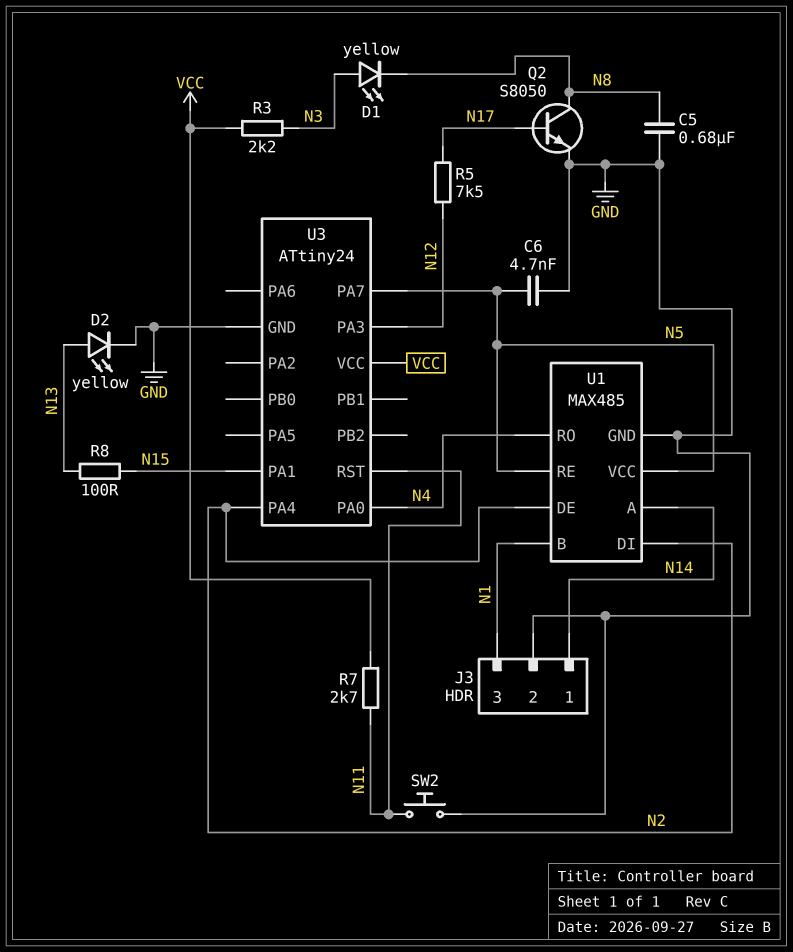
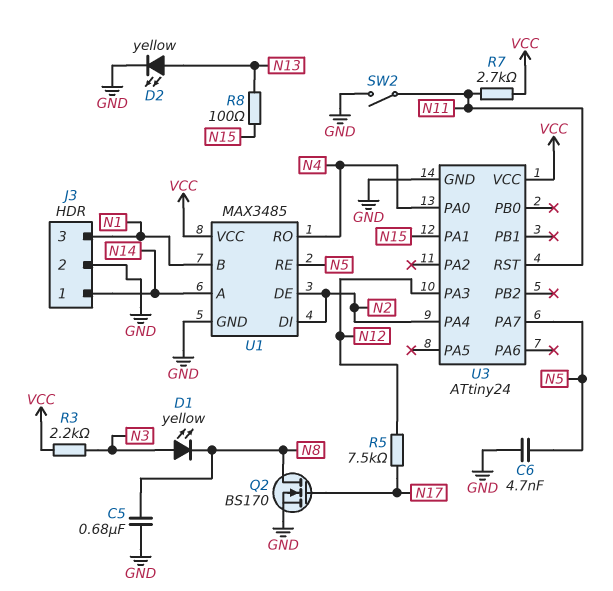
Q2: NPN S8050 (B N17, C N8, E GND) -> NMOS BS170 (G N17, D N8, S GND)
SW2: button (GND, N11) -> switch (GND, N11)
U1: MAX485 -> MAX3485
U1 pin VCC: N5 -> VCC

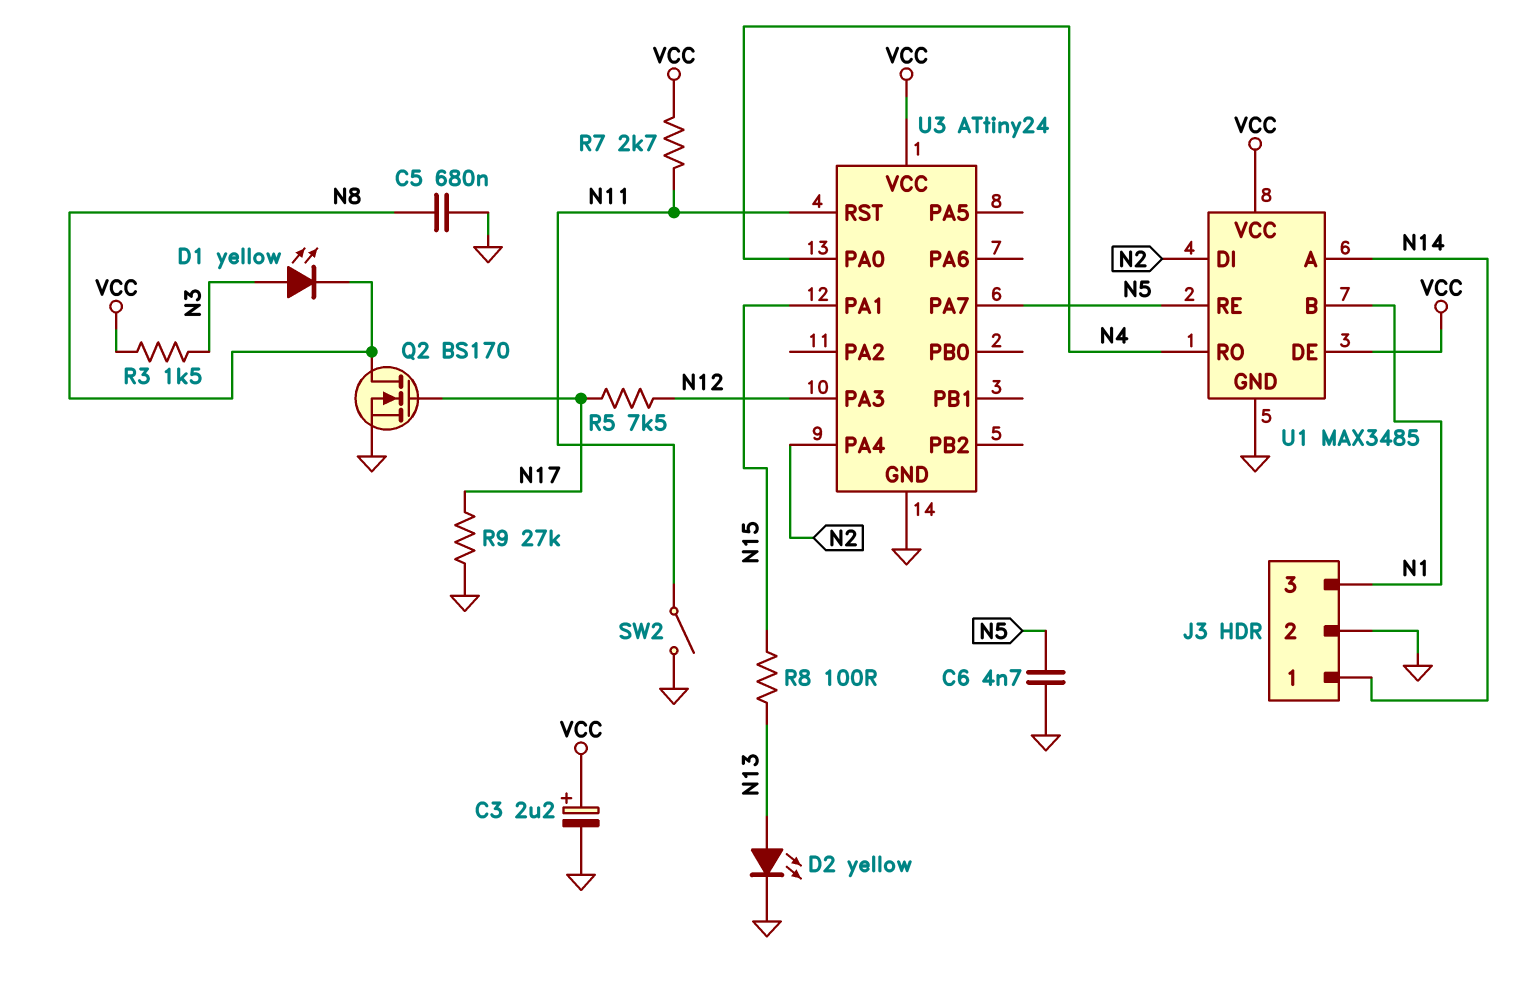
C3: none -> 2.2uF (plus VCC, minus GND)
R3: 2.2k (N3, VCC) -> 1.5k (N3, VCC)
R9: none -> 27k (GND, N17)
U1 pin DE: N2 -> VCC

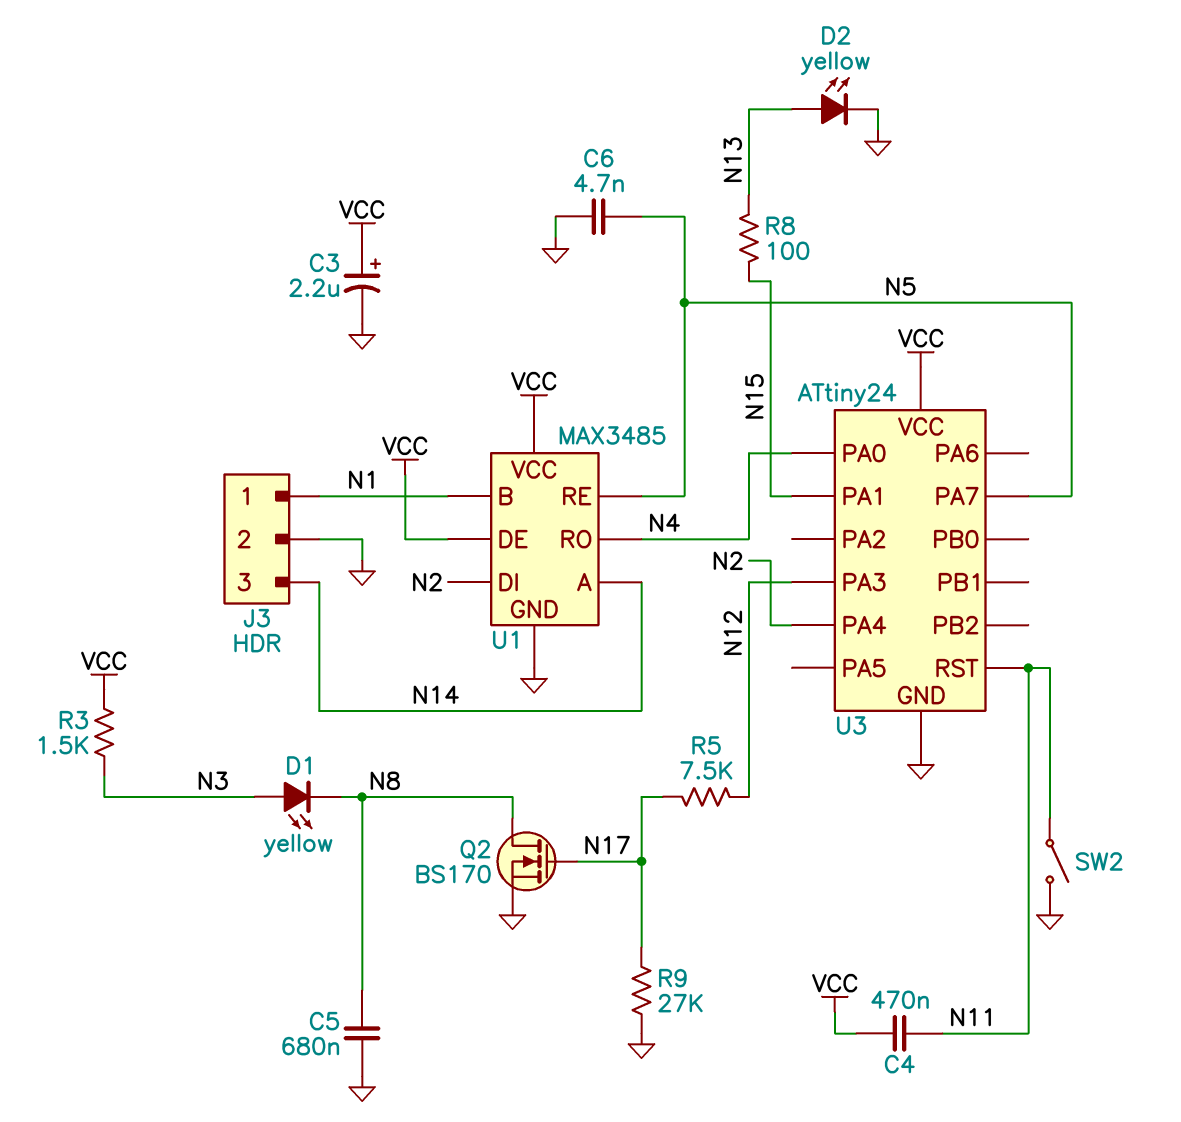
C4: none -> 470nF (N11, VCC)
J3 pin 1: N14 -> N1
J3 pin 3: N1 -> N14
R7: 2.7k (N11, VCC) -> none

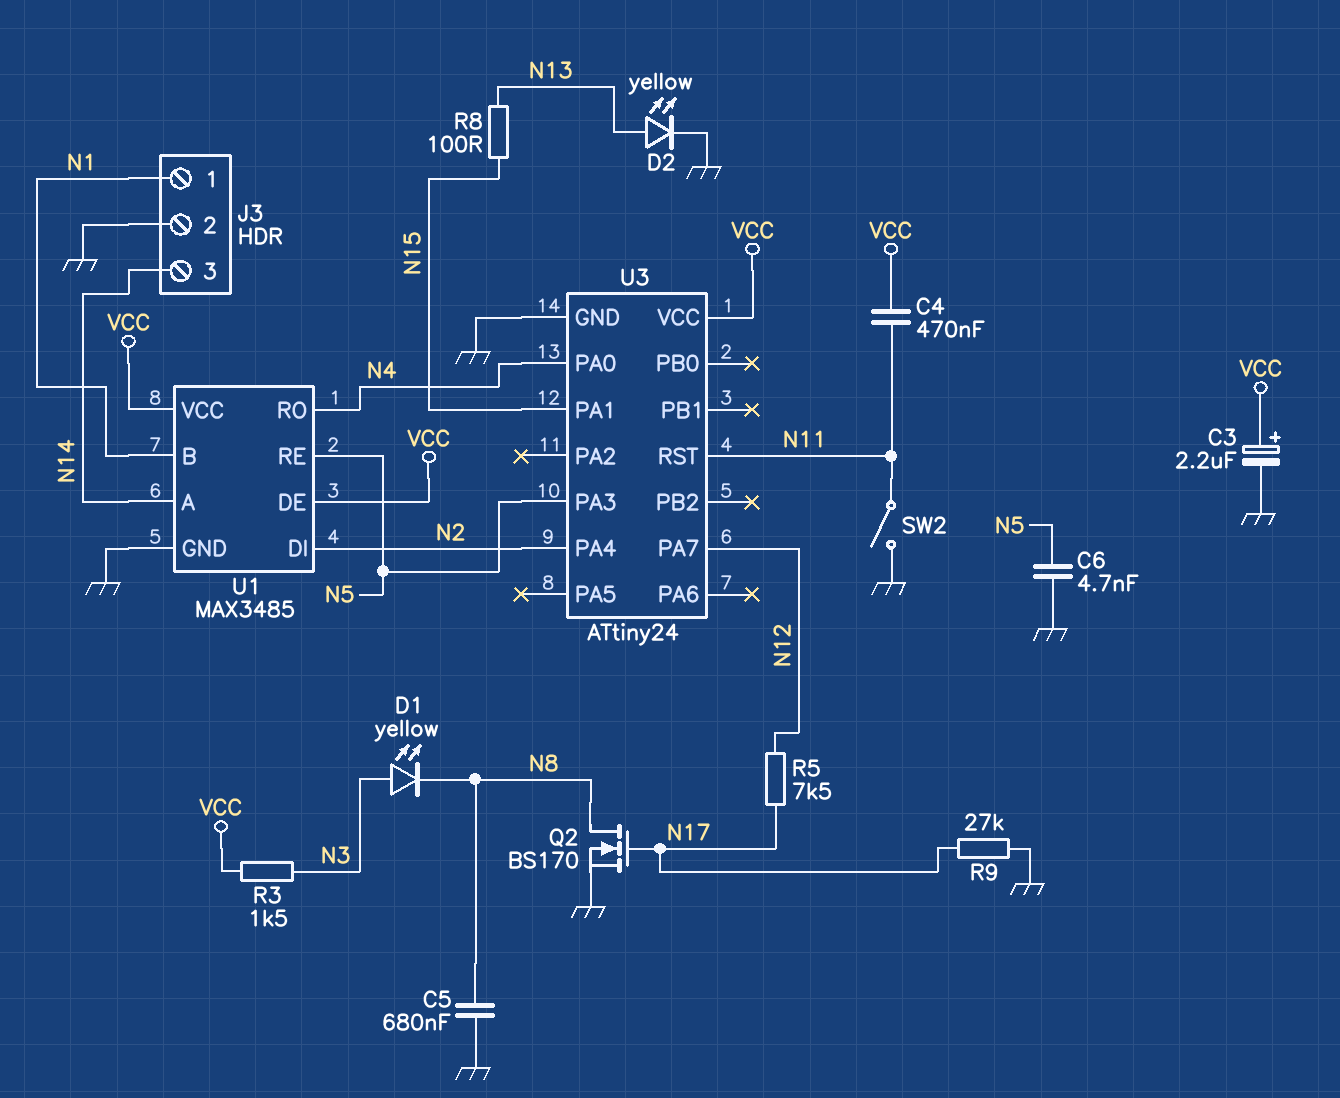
U3 pin PA3: N12 -> N5
U3 pin PA7: N5 -> N12

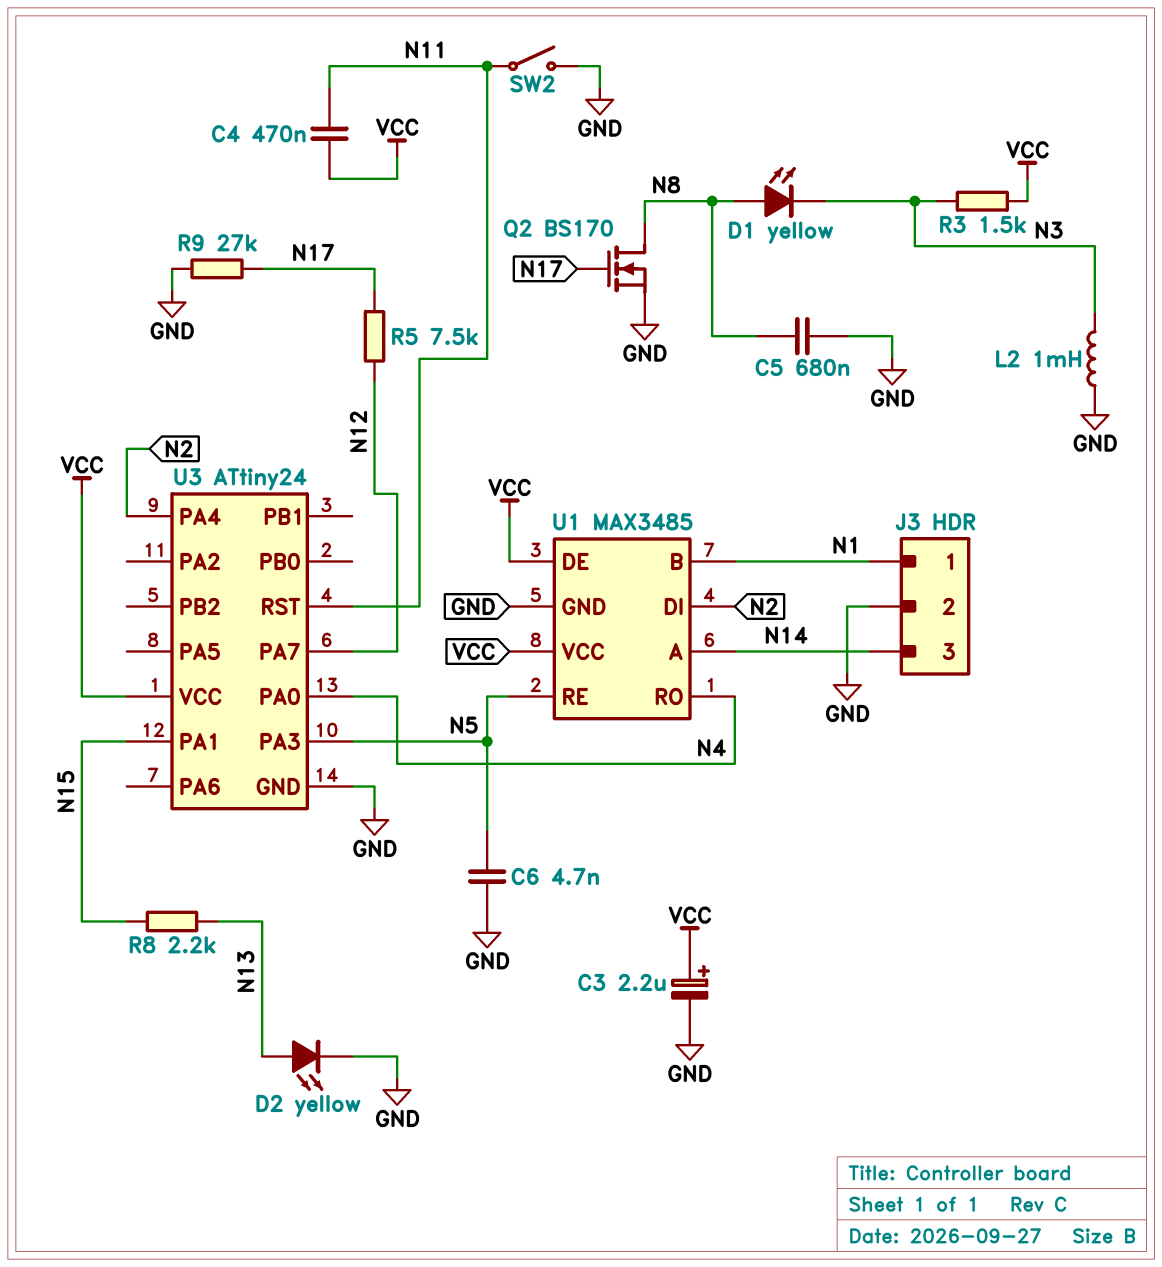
D1: LED yellow (A N3, K N8) -> LED yellow (A N8, K N3)
L2: none -> 1mH (GND, N3)
R8: 100 (N13, N15) -> 2.2k (N13, N15)

